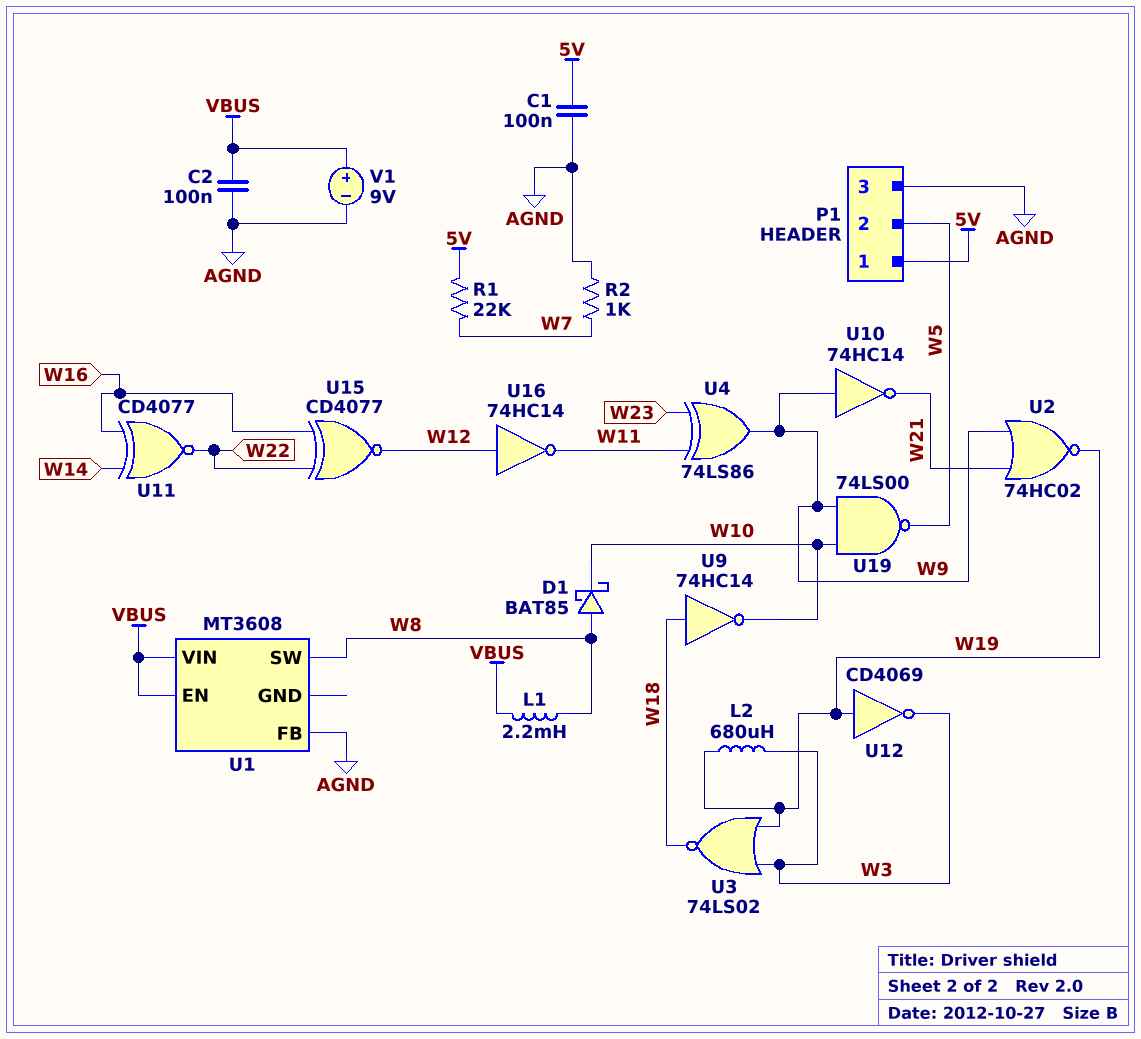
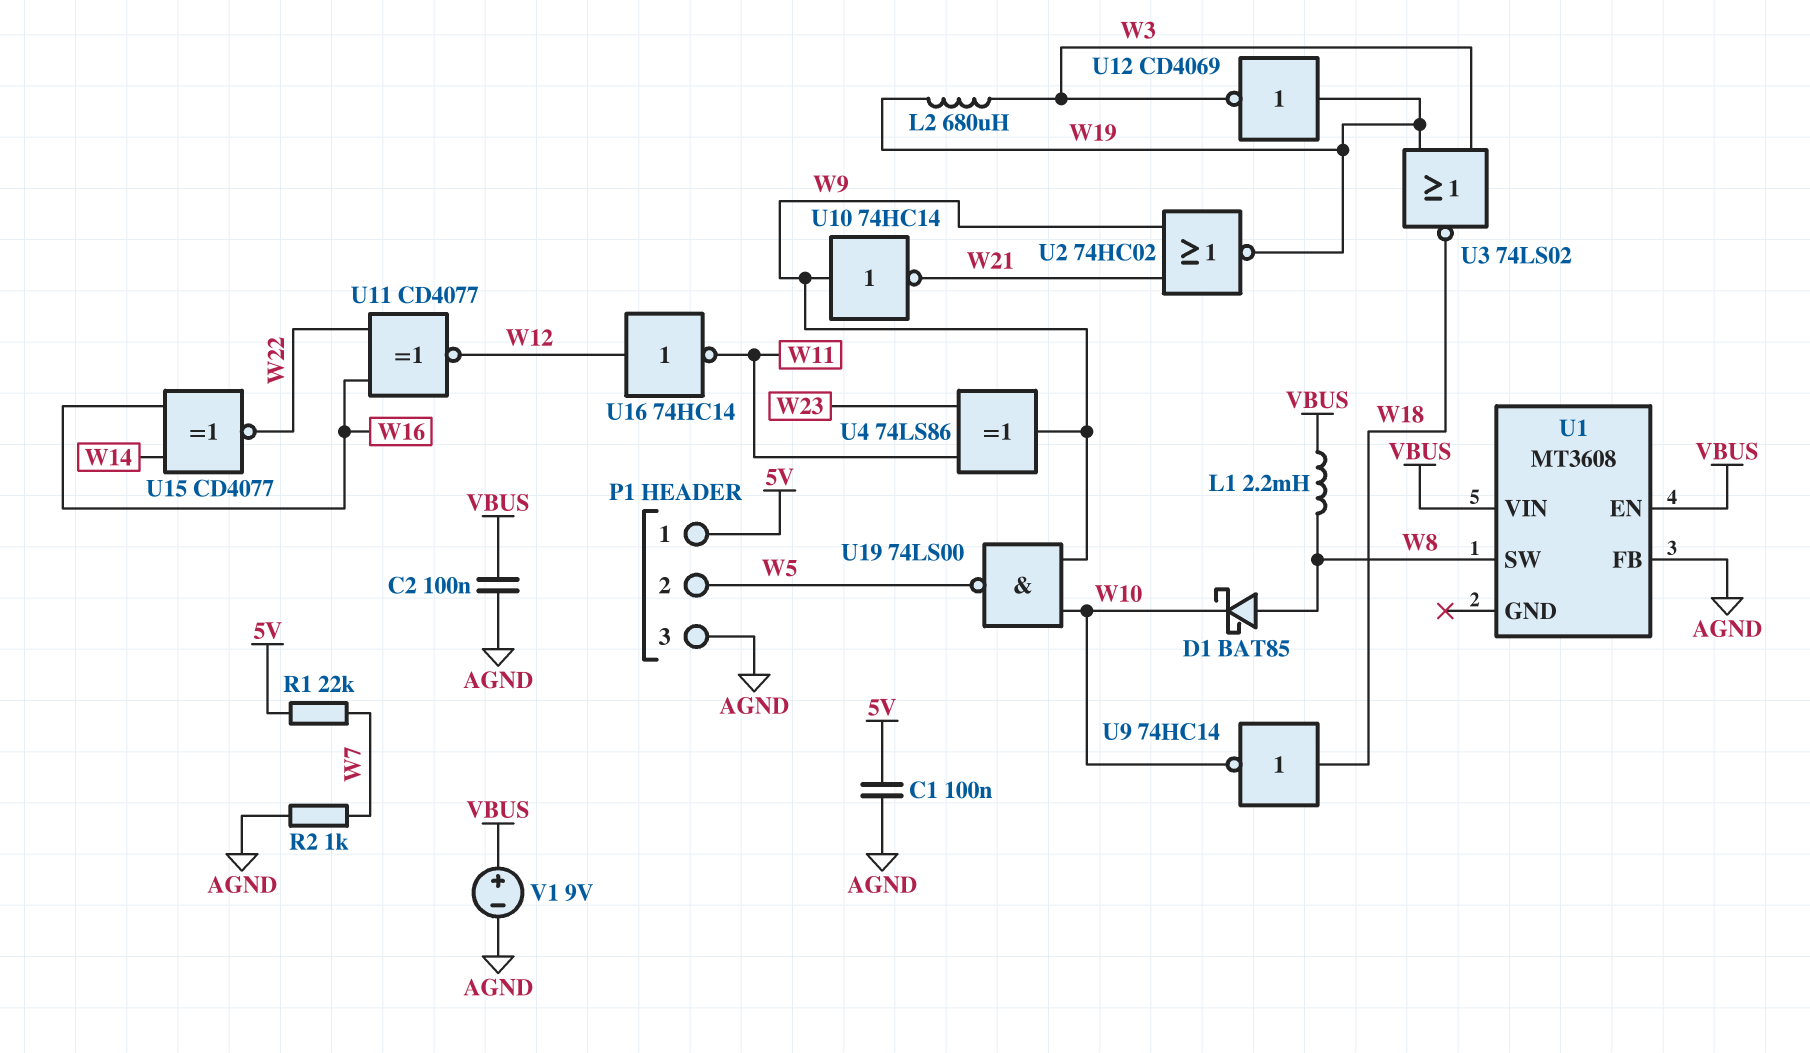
U11: XNOR CD4077 (in W14, in W16, out W22) -> XNOR CD4077 (in W16, in W22, out W12)
U15: XNOR CD4077 (in W16, in W22, out W12) -> XNOR CD4077 (in W14, in W16, out W22)

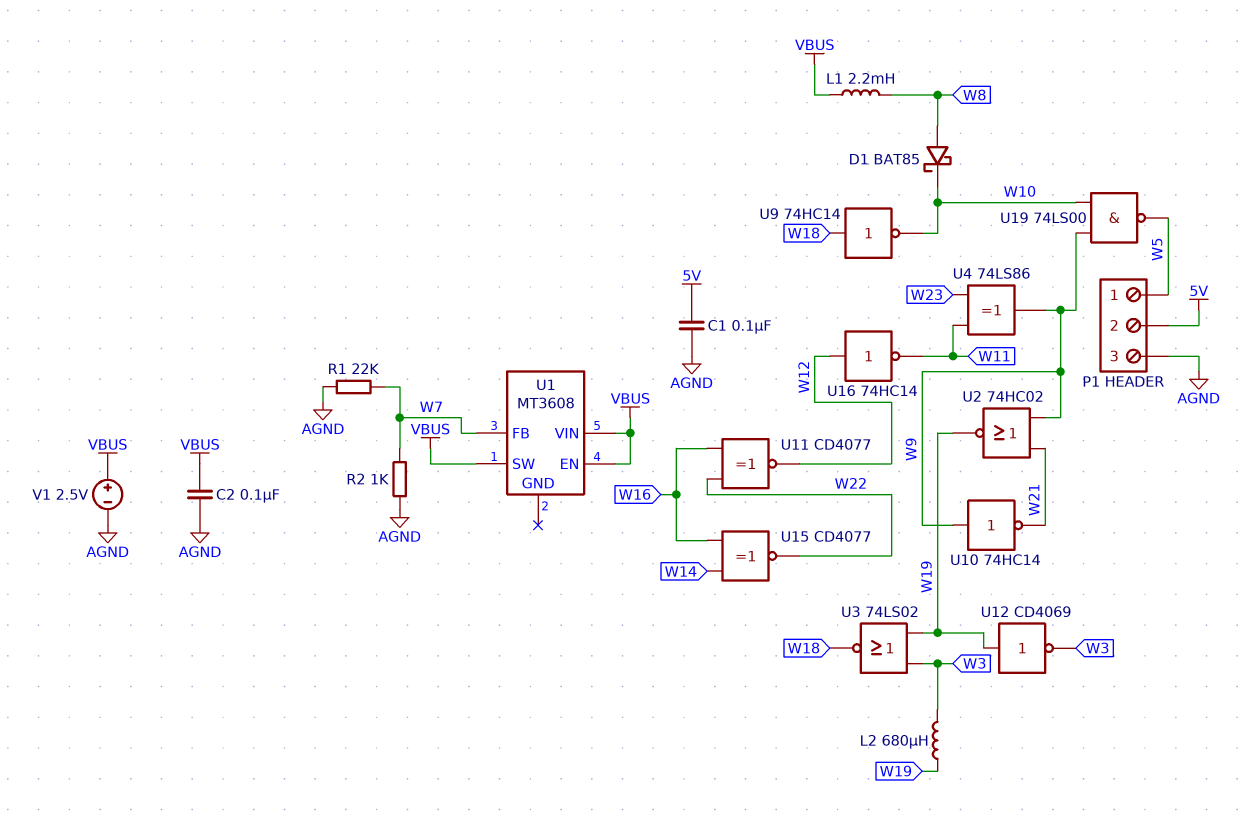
P1 pin 1: 5V -> W5
P1 pin 2: W5 -> 5V
R1: 22k (5V, W7) -> 22k (AGND, W7)
U1 pin FB: AGND -> W7
U1 pin SW: W8 -> VBUS
V1: 9V (plus VBUS, minus AGND) -> 2.5V (plus VBUS, minus AGND)

